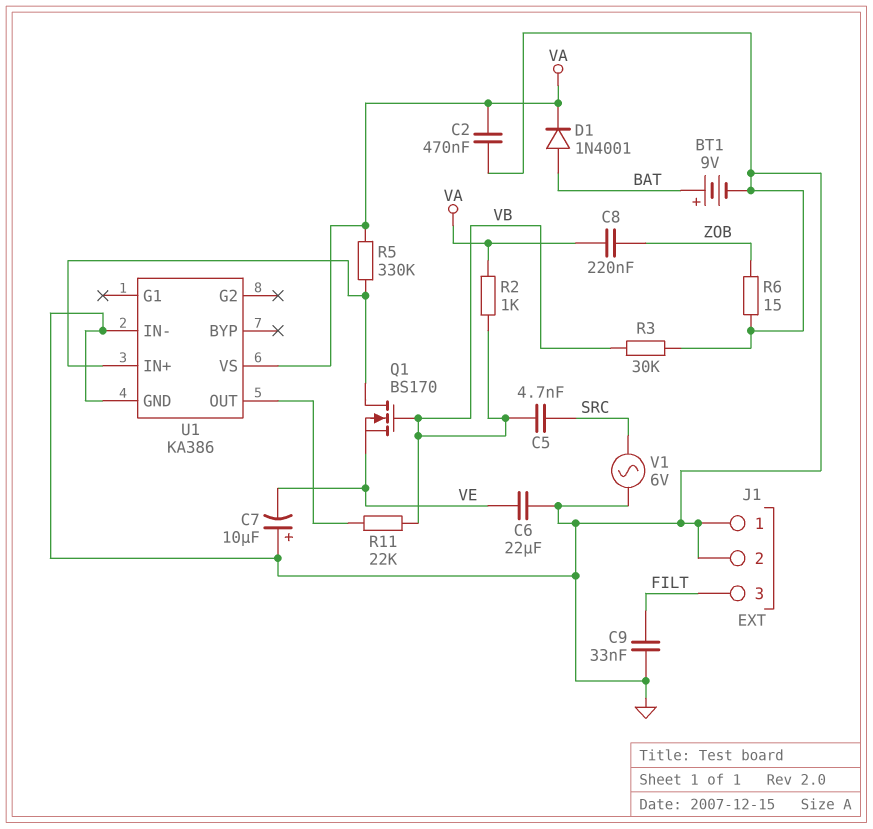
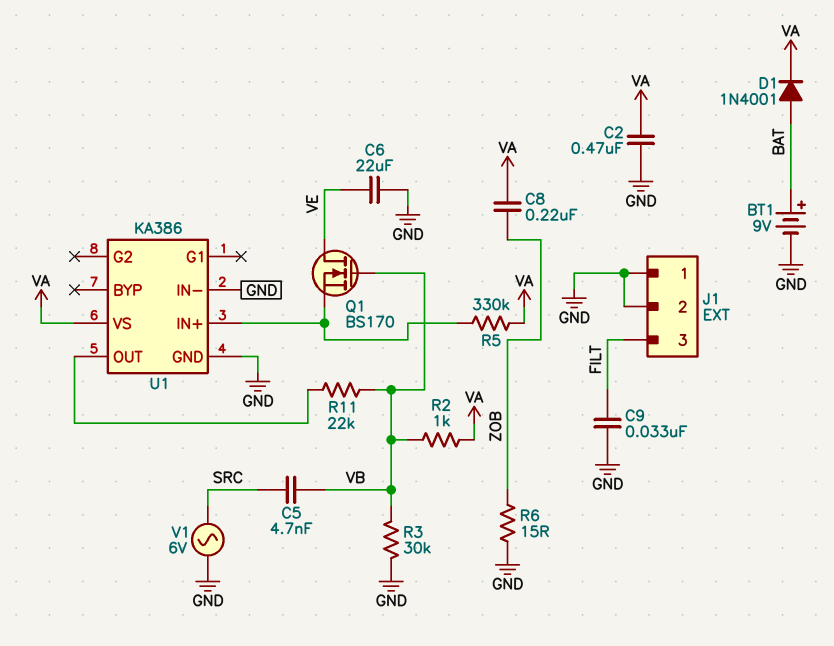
C7: 10uF (plus GND, minus VE) -> none
Q1: NMOS BS170 (G VB, D U1/IN+, S VE) -> NMOS BS170 (G VB, D VE, S U1/IN+)

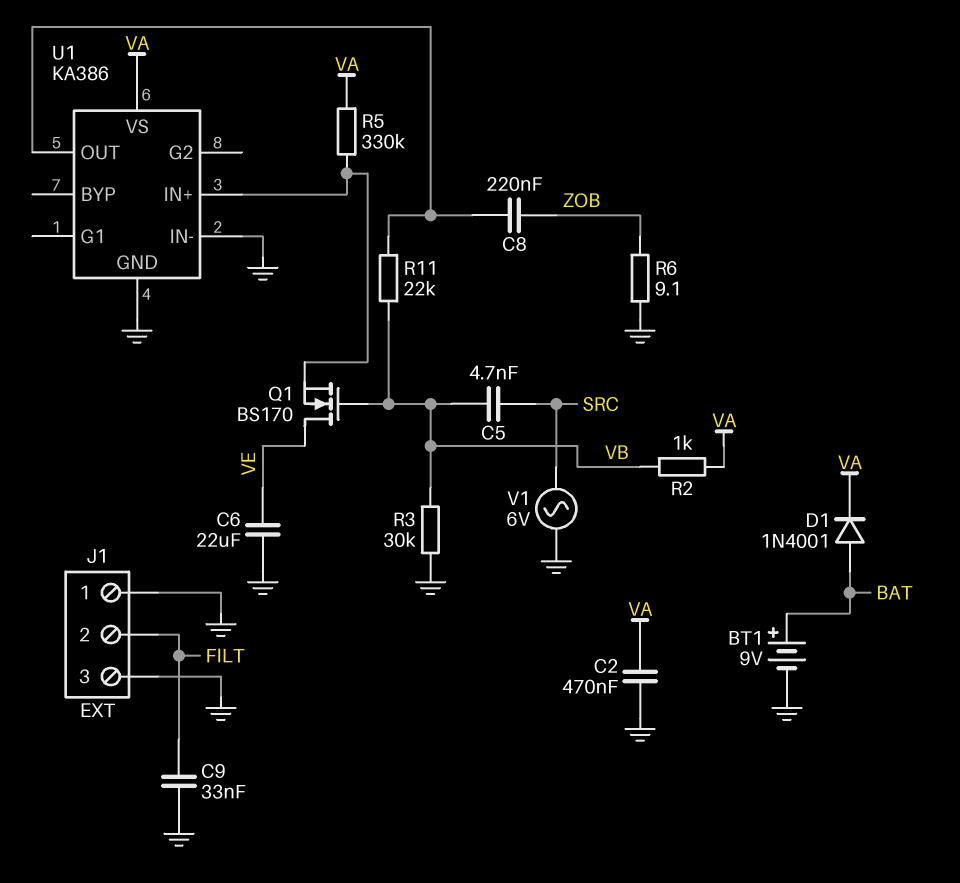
C8: 220nF (VA, ZOB) -> 220nF (U1/OUT, ZOB)
J1 pin 2: GND -> FILT
J1 pin 3: FILT -> GND
R6: 15 (GND, ZOB) -> 9.1 (GND, ZOB)

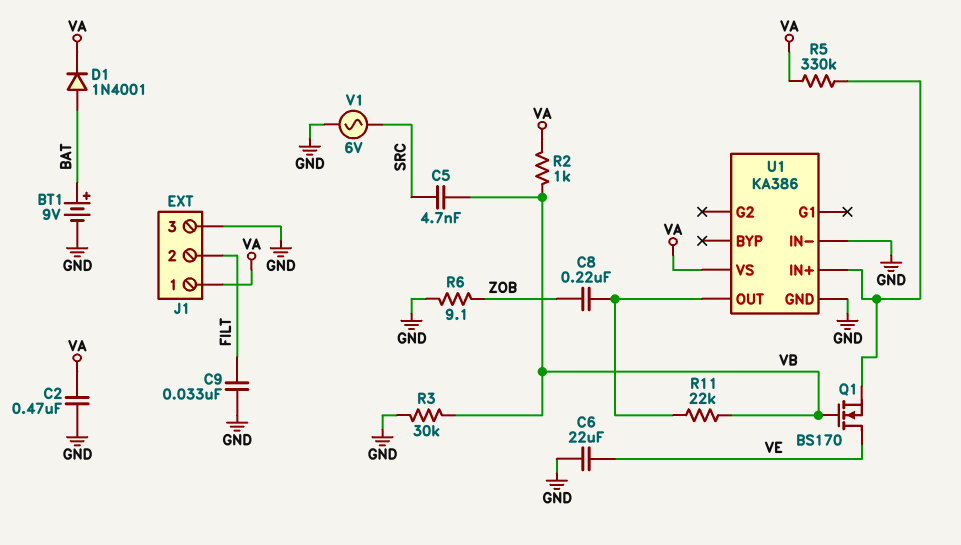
J1 pin 1: GND -> VA

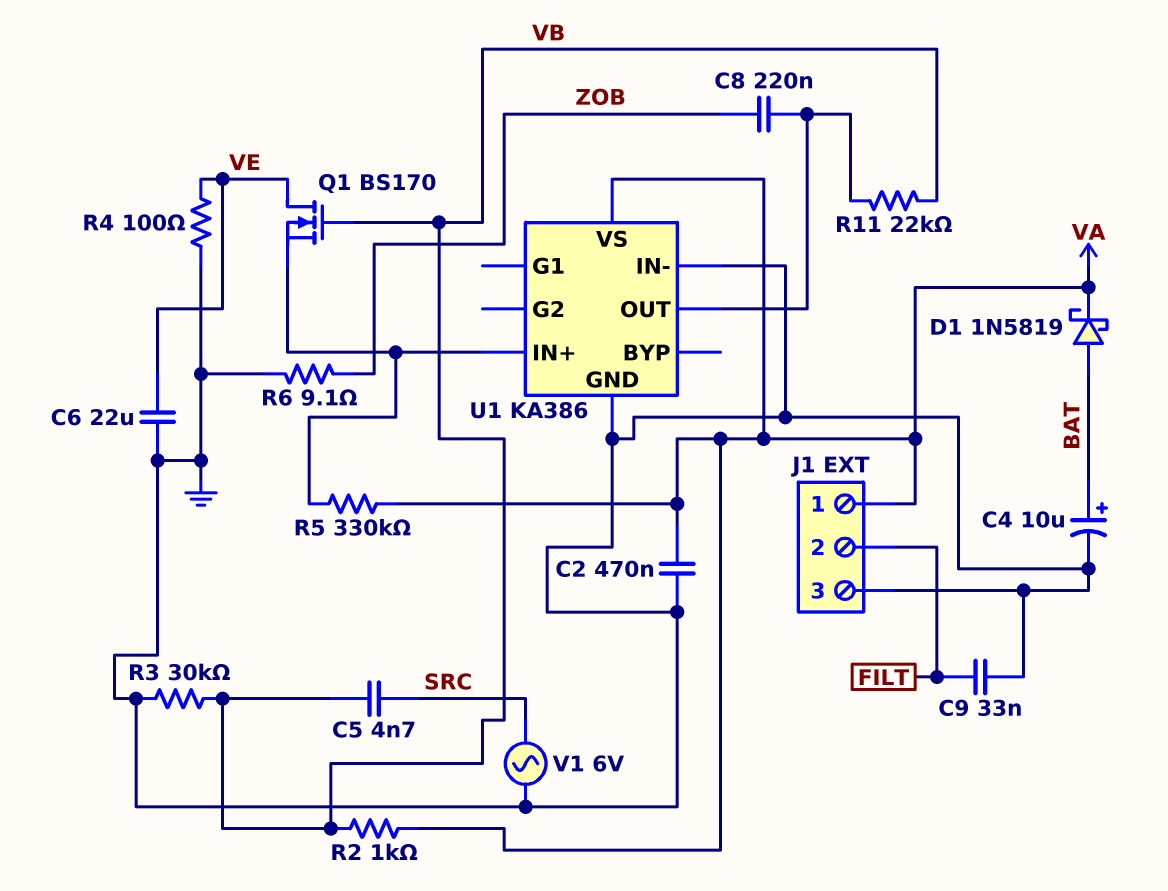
BT1: 9V (plus BAT, minus GND) -> none
C4: none -> 10uF (plus BAT, minus GND)
D1: diode 1N4001 (A BAT, K VA) -> schottky 1N5819 (A BAT, K VA)
R4: none -> 100 (GND, VE)

